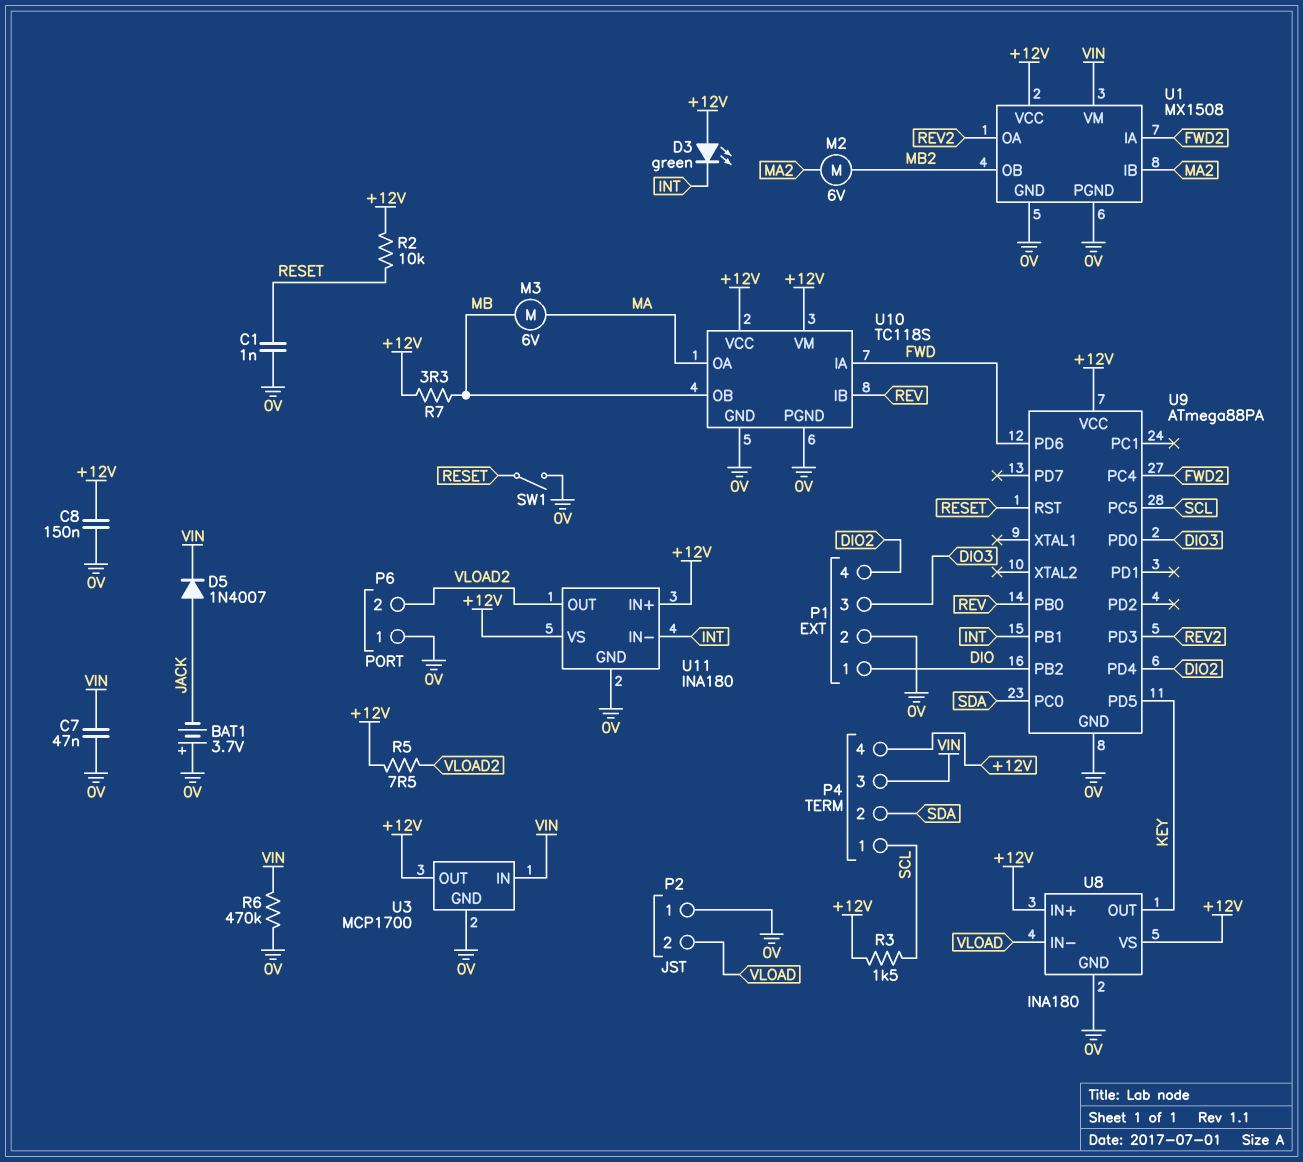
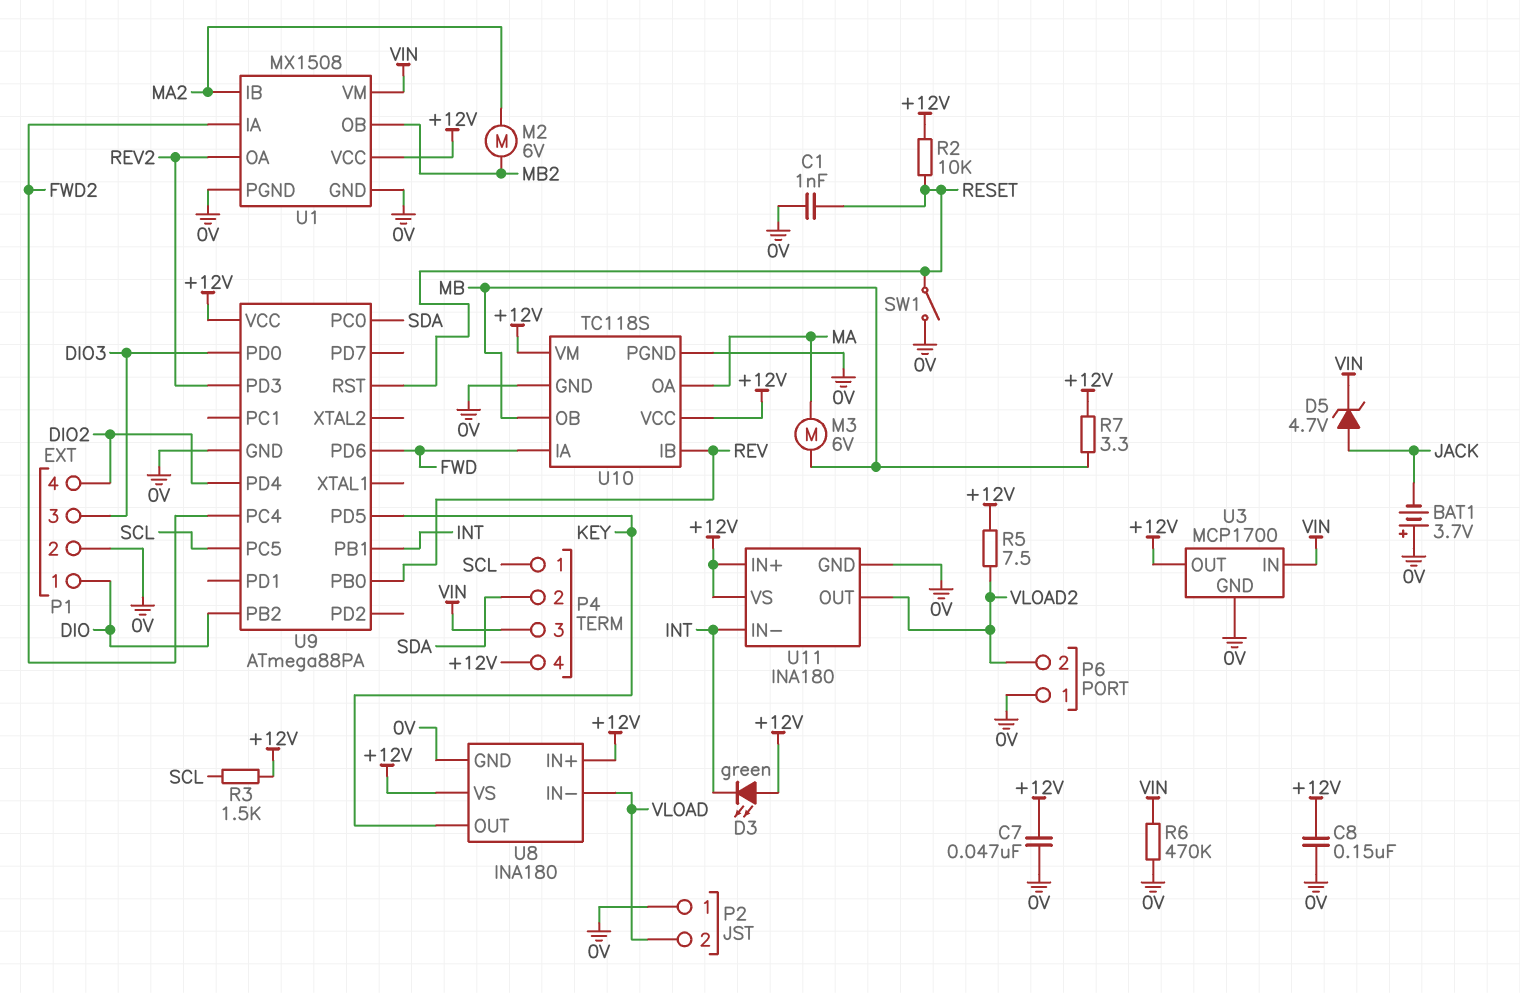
C7: 47nF (0V, VIN) -> 47nF (+12V, 0V)
D5: diode 1N4007 (A JACK, K VIN) -> zener 4.7V (A JACK, K VIN)

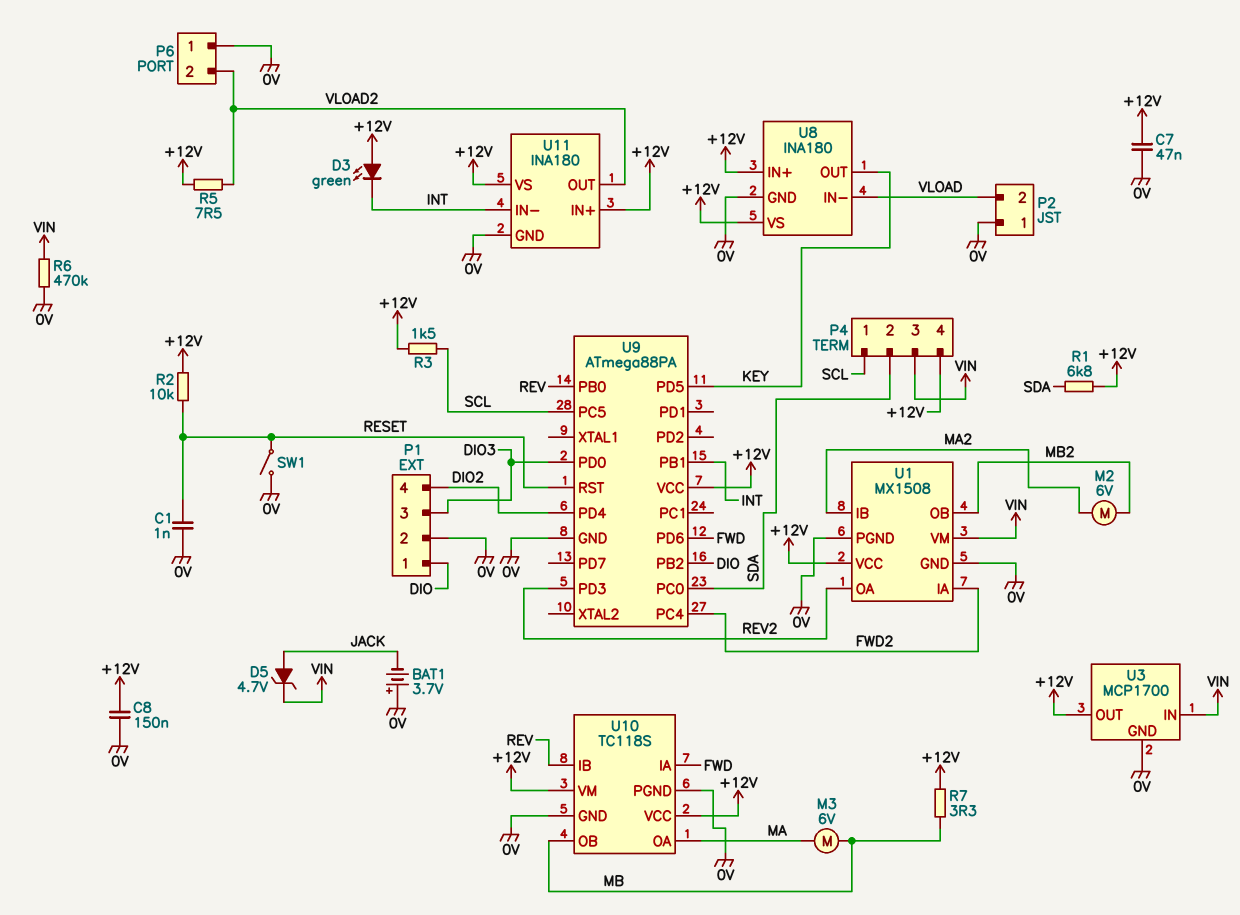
R1: none -> 6.8k (+12V, SDA)

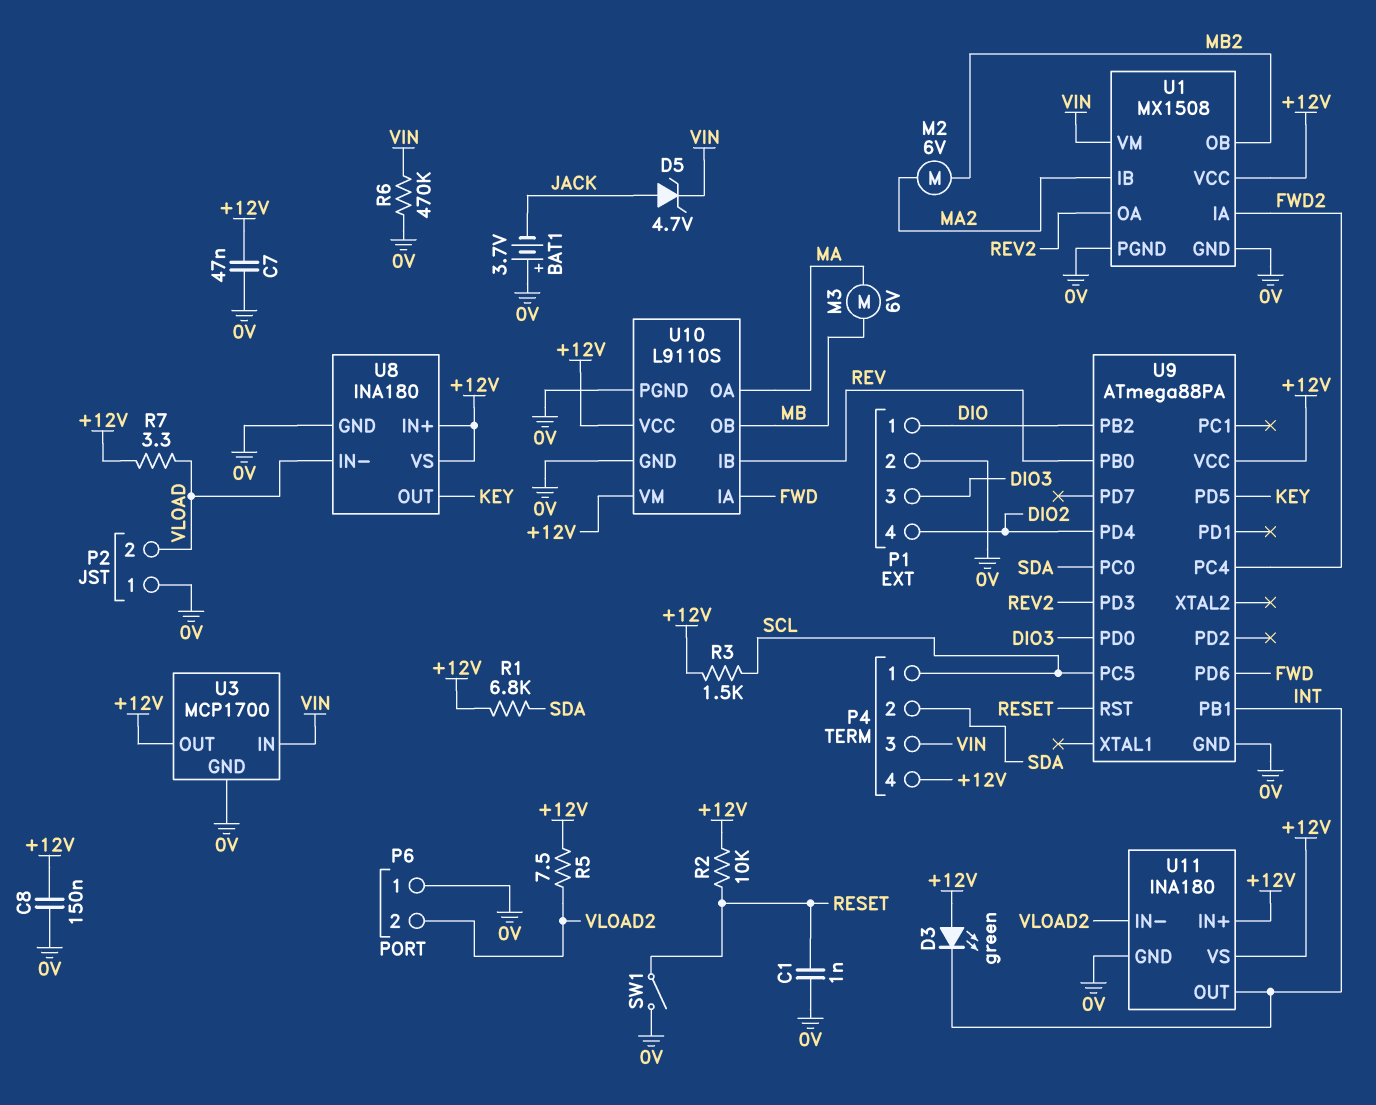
R7: 3.3 (+12V, MB) -> 3.3 (+12V, VLOAD)
U10: TC118S -> L9110S
U11 pin IN-: INT -> VLOAD2
U11 pin OUT: VLOAD2 -> INT

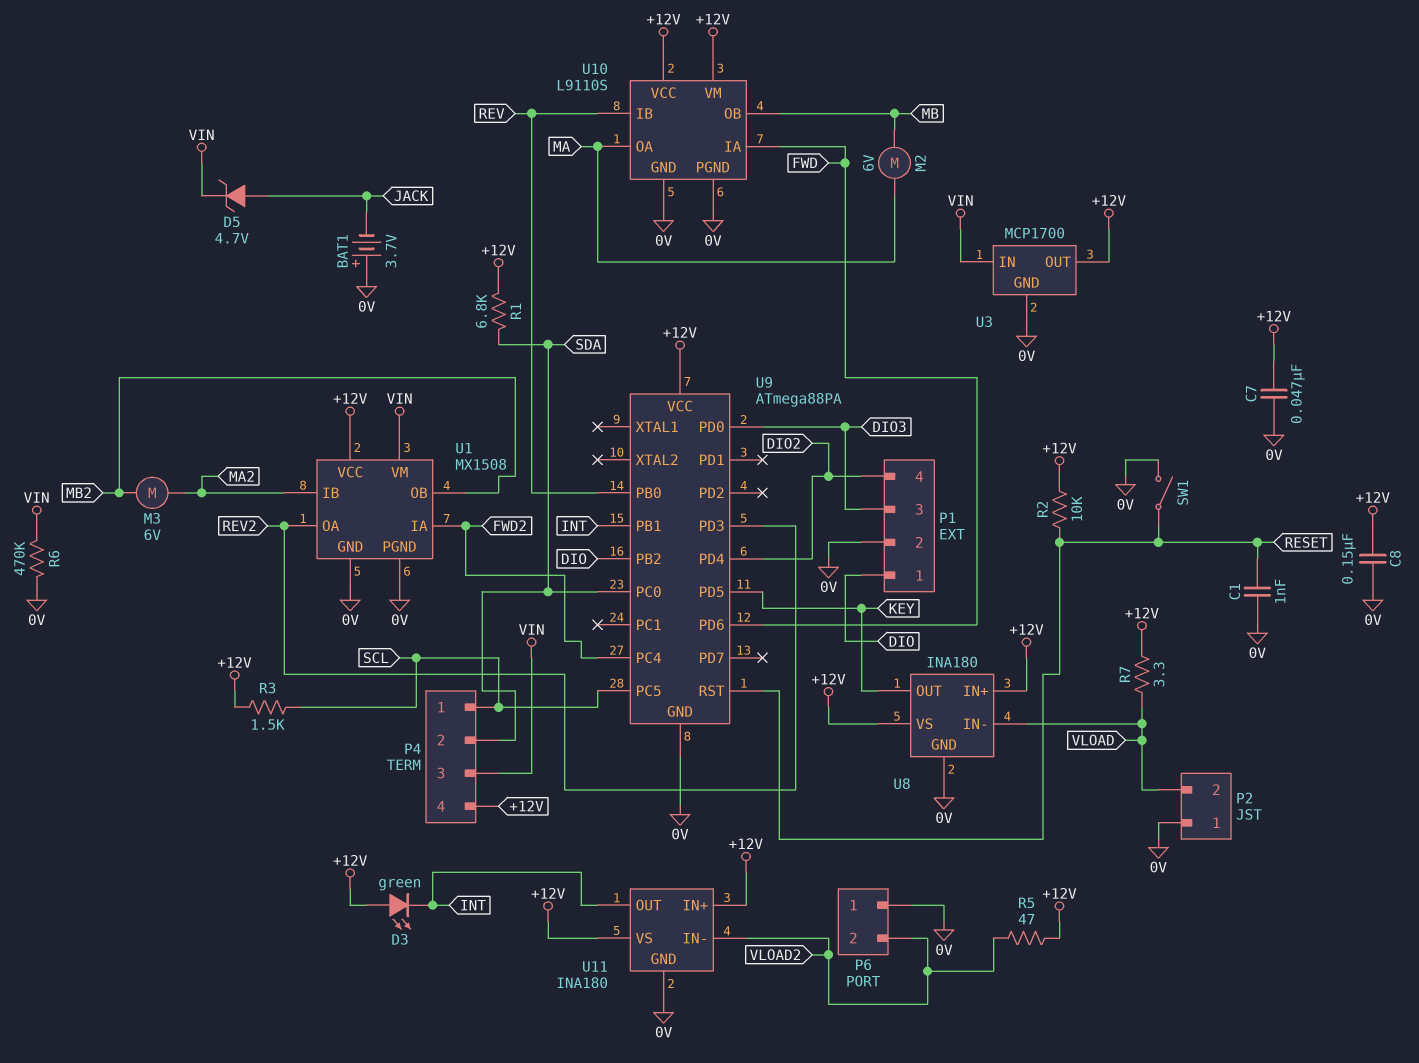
M2: motor 6V (MA2, MB2) -> motor 6V (MA, MB)
M3: motor 6V (MA, MB) -> motor 6V (MA2, MB2)
R5: 7.5 (+12V, VLOAD2) -> 47 (+12V, VLOAD2)

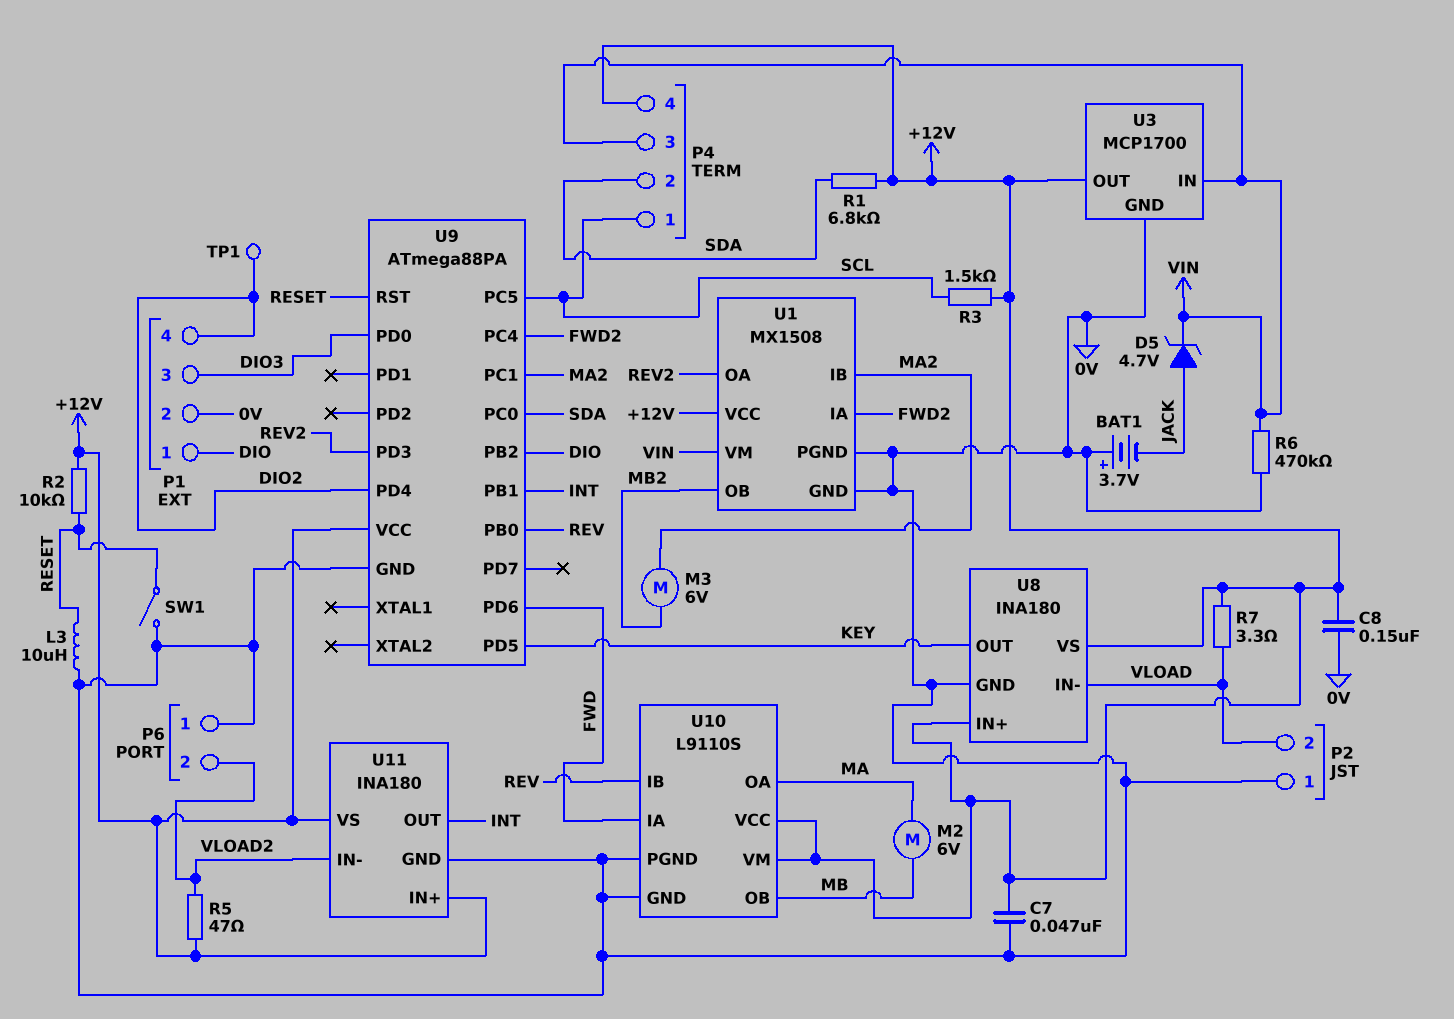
C1: 1nF (0V, RESET) -> none
D3: LED green (A +12V, K INT) -> none
L3: none -> 10uH (0V, RESET)
TP1: none -> test point (DIO2)
U9 pin PC1: none -> MA2

